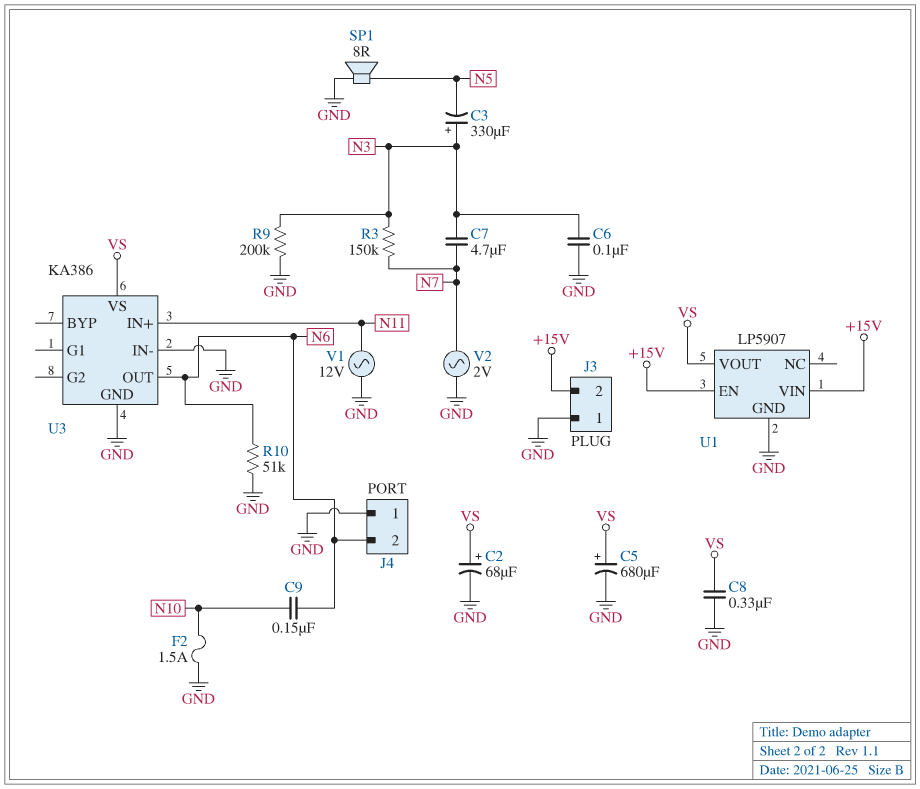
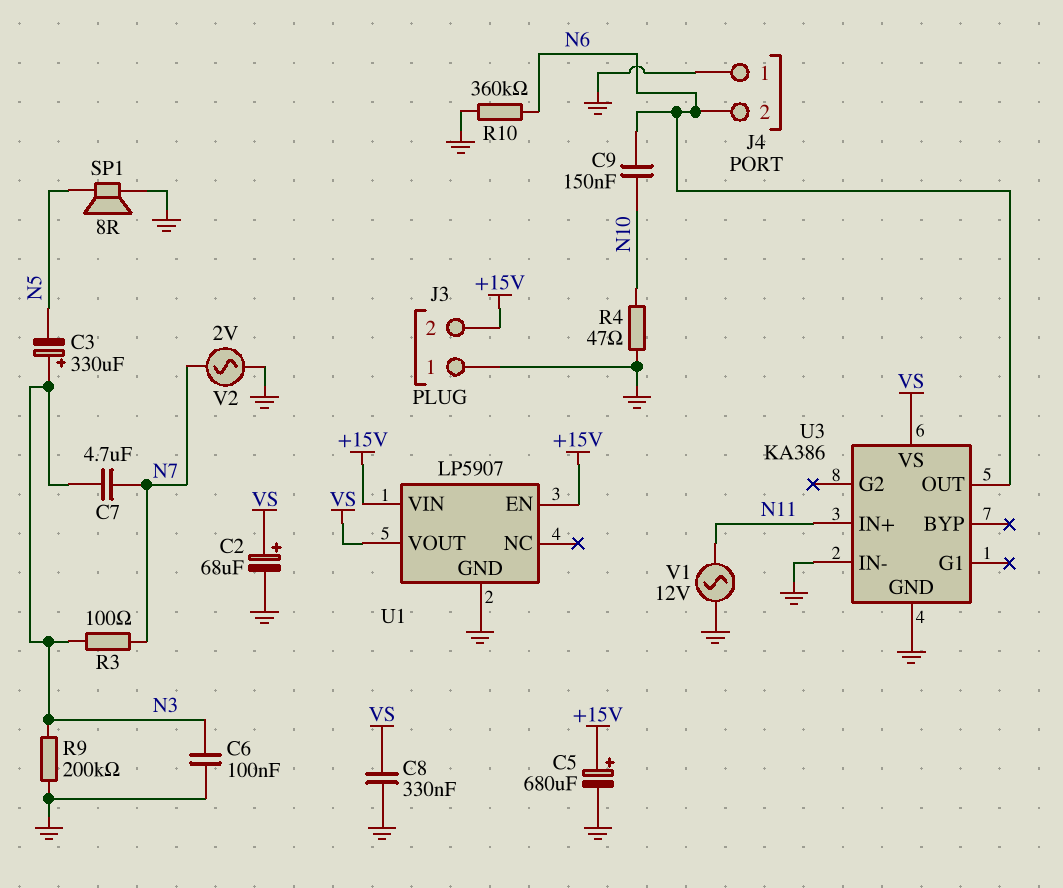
C5: 680uF (plus VS, minus GND) -> 680uF (plus +15V, minus GND)
F2: 1.5A (GND, N10) -> none
R3: 150k (N3, N7) -> 100 (N3, N7)
R4: none -> 47 (GND, N10)
R10: 51k (GND, N6) -> 360k (GND, N6)

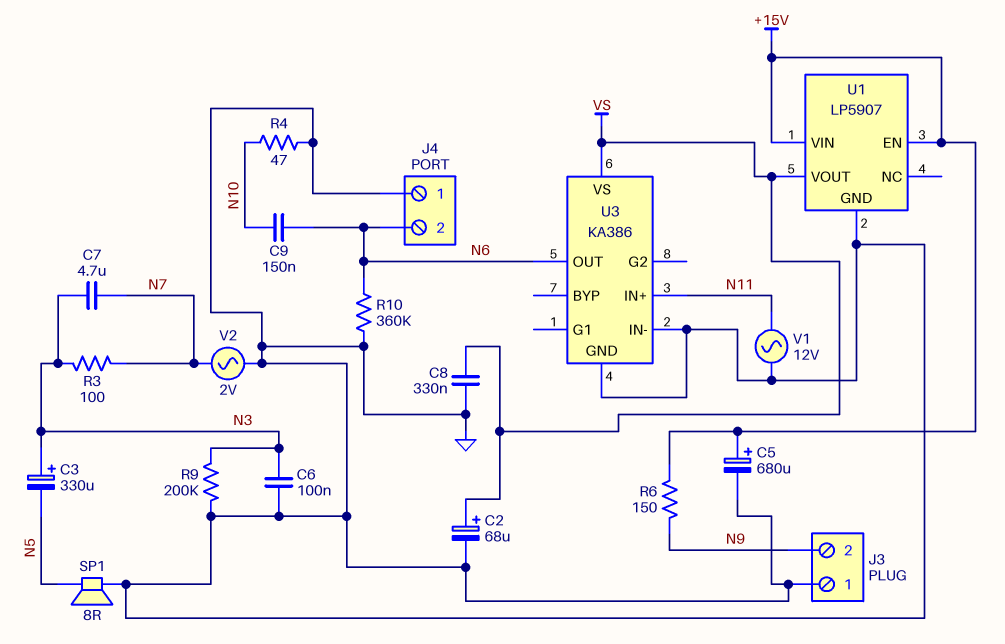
J3 pin 2: +15V -> N9
R6: none -> 150 (+15V, N9)

